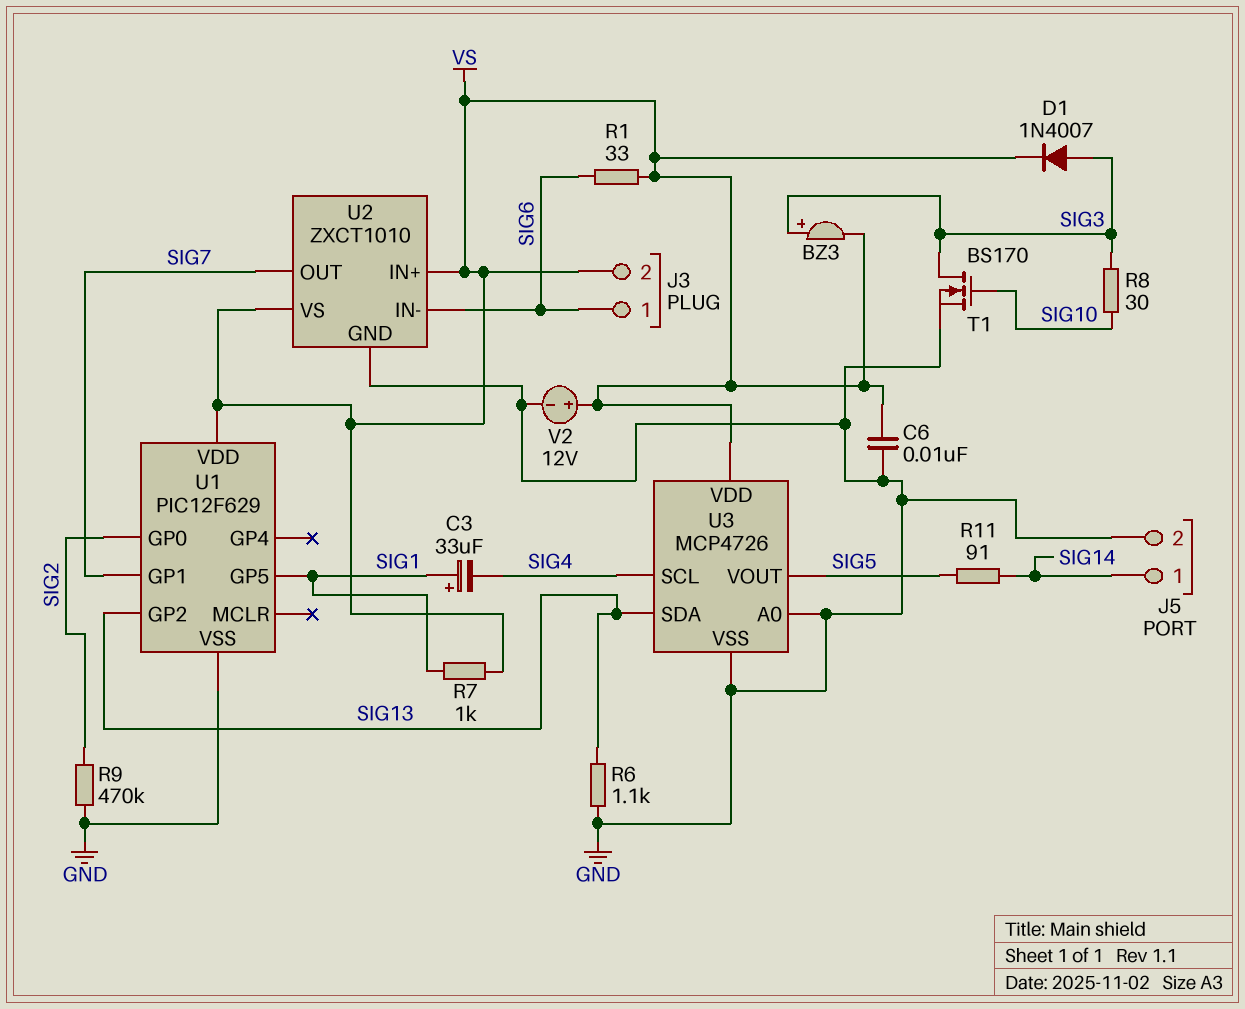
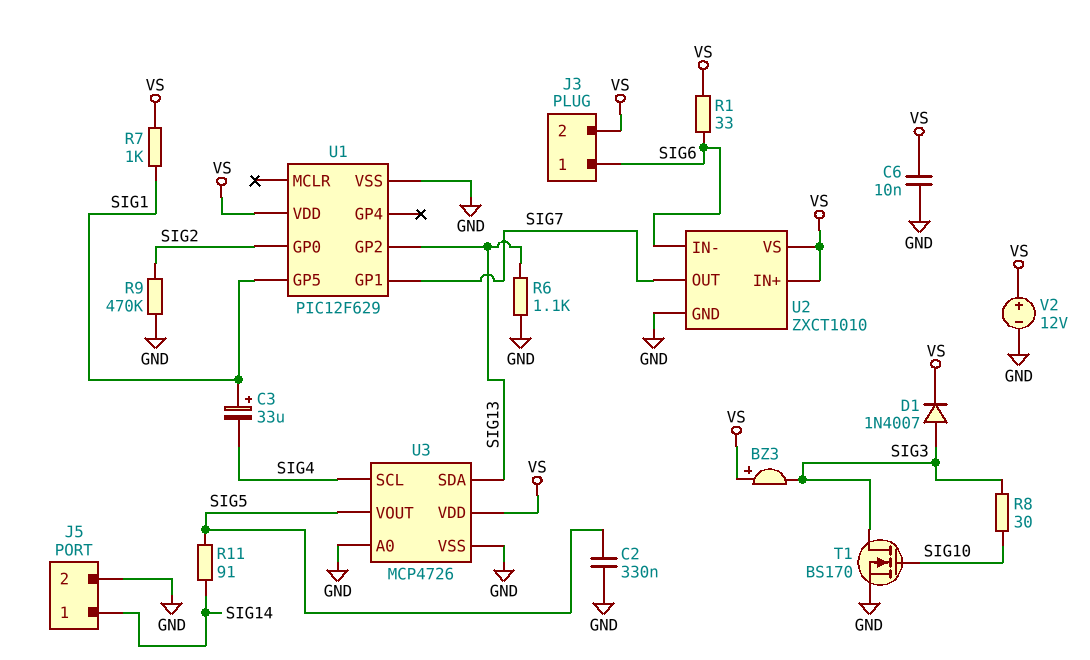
BZ3: buzzer (plus SIG3, minus VS) -> buzzer (plus VS, minus SIG3)
C2: none -> 330nF (GND, SIG5)

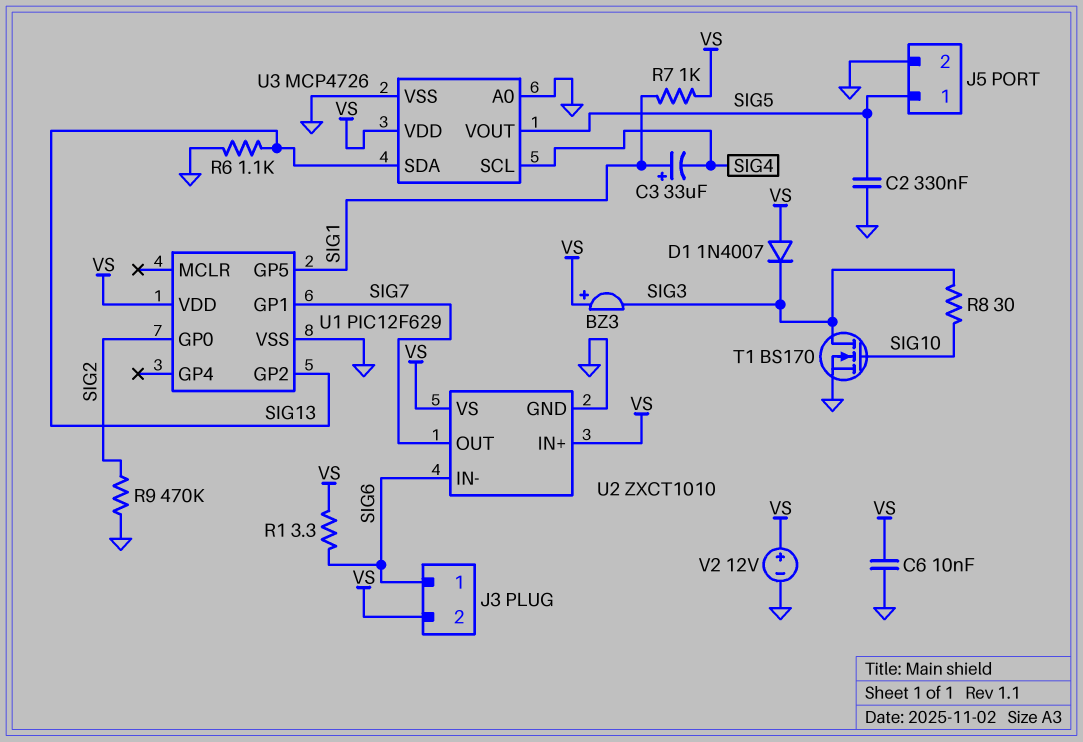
D1: diode 1N4007 (A SIG3, K VS) -> diode 1N4007 (A VS, K SIG3)
J5 pin 1: SIG14 -> SIG5
R1: 33 (SIG6, VS) -> 3.3 (SIG6, VS)
R11: 91 (SIG5, SIG14) -> none

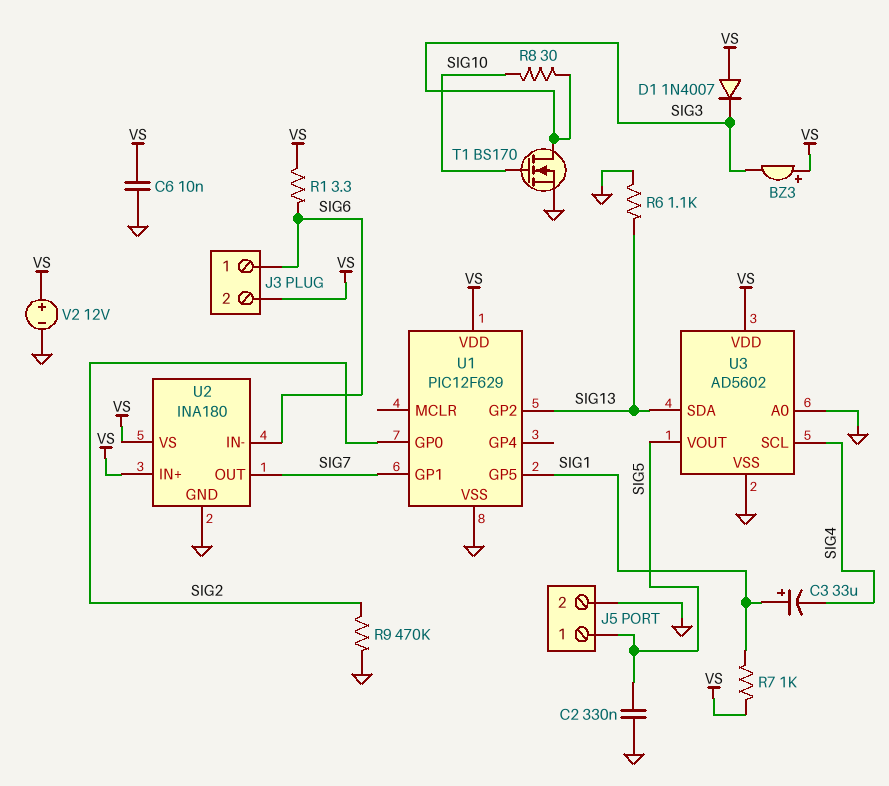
U2: ZXCT1010 -> INA180
U3: MCP4726 -> AD5602

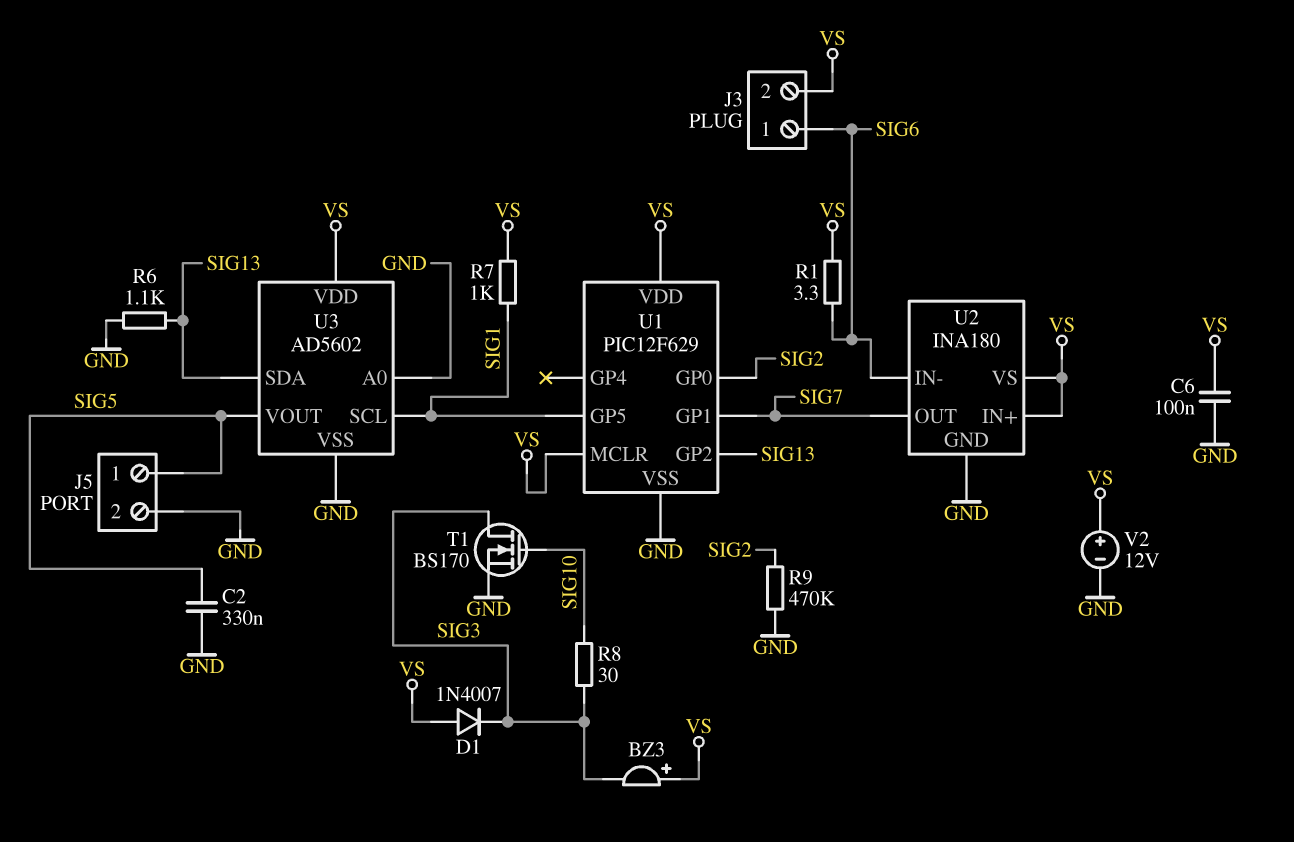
C3: 33uF (plus SIG1, minus SIG4) -> none
C6: 10nF (GND, VS) -> 100nF (GND, VS)
U1 pin MCLR: none -> VS
U3 pin SCL: SIG4 -> SIG1

